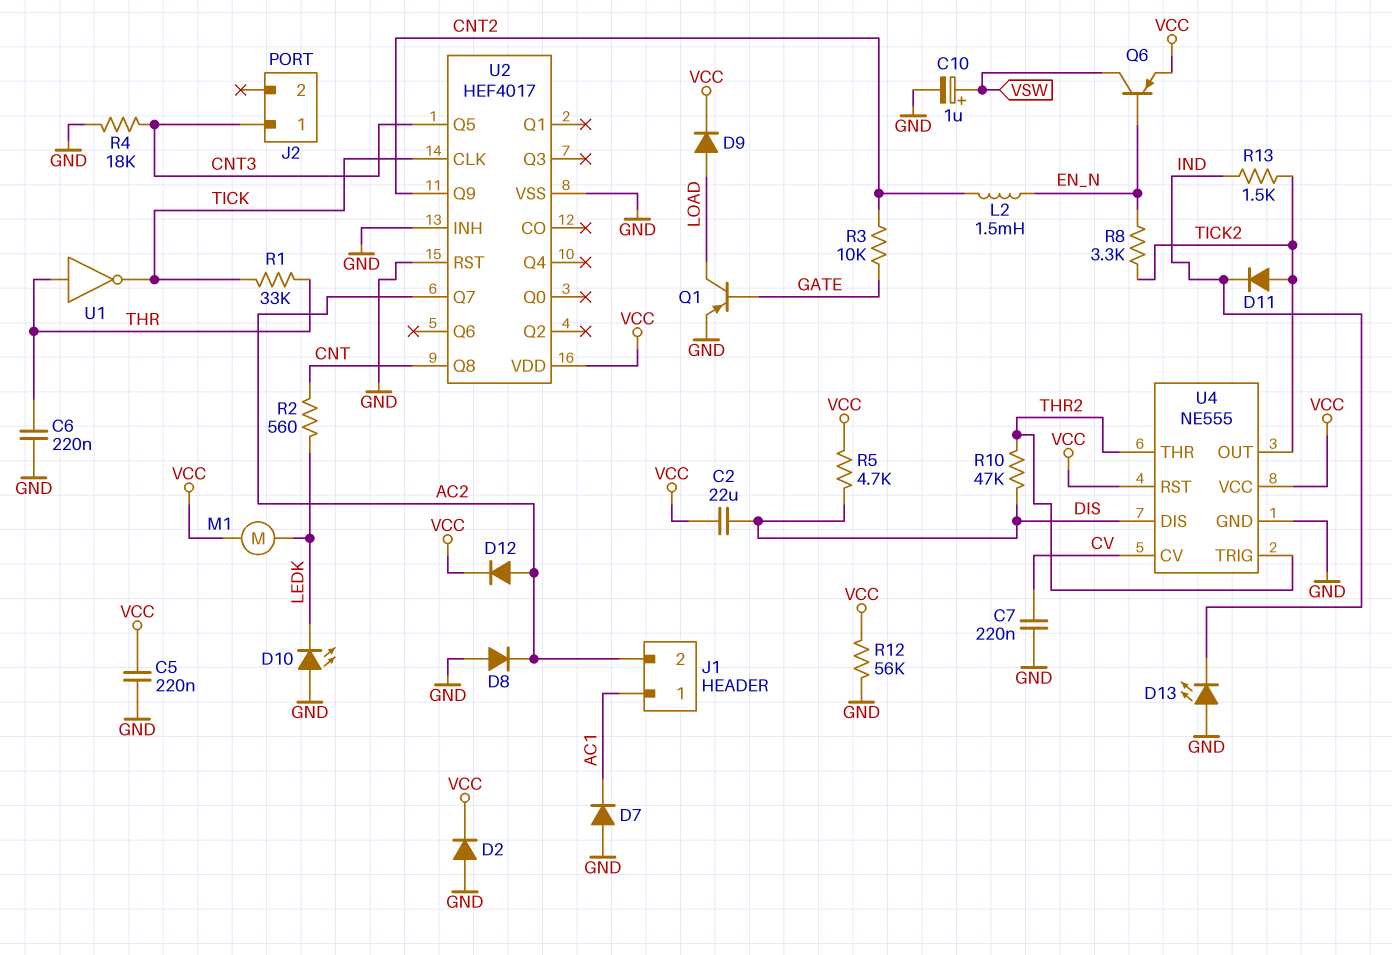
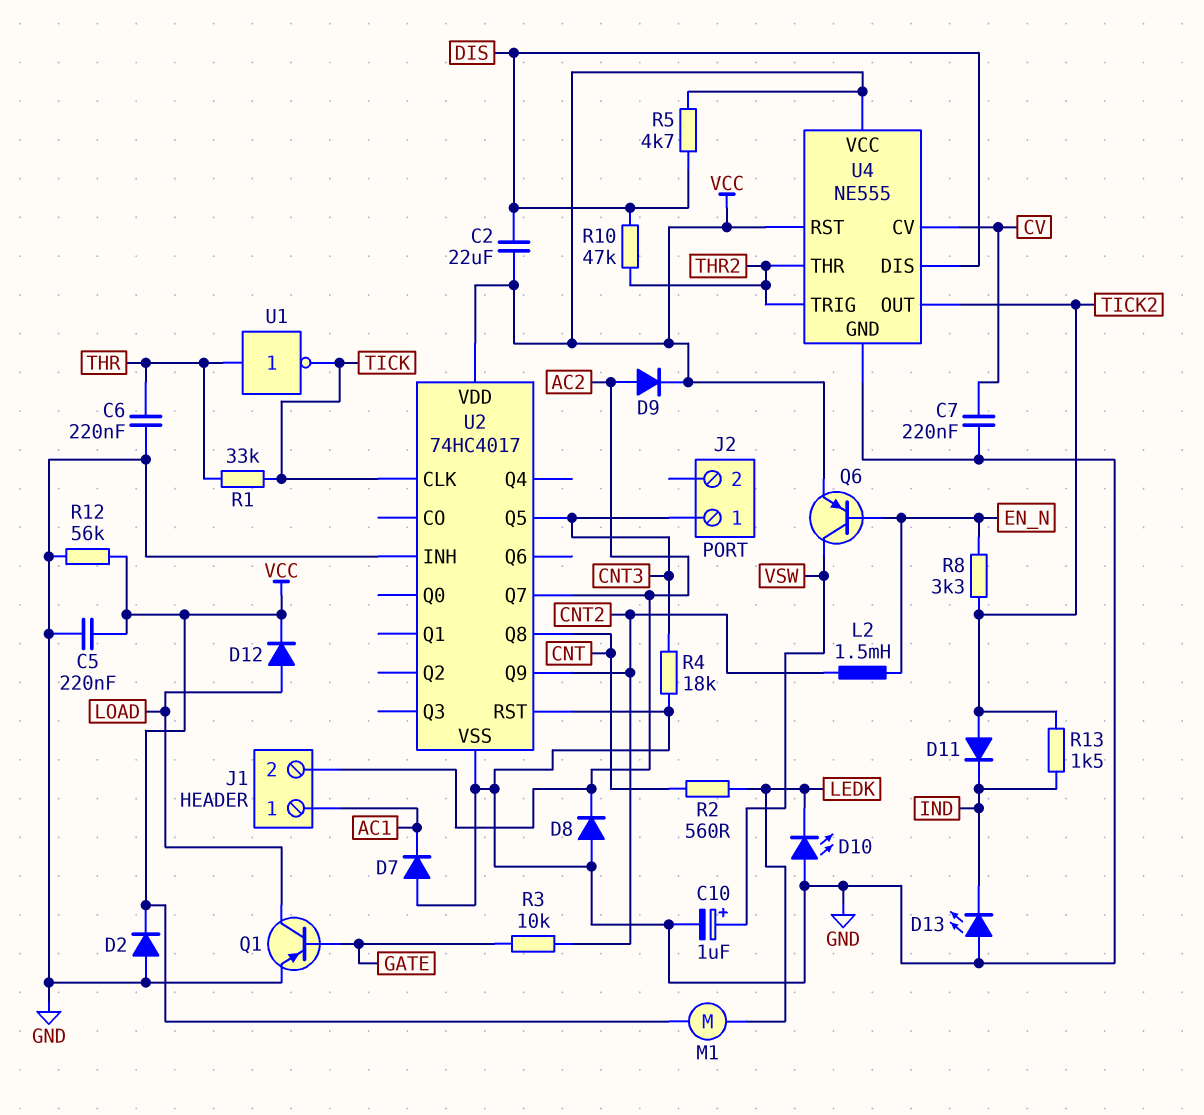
D9: diode (A LOAD, K VCC) -> diode (A AC2, K VCC)
D12: diode (A AC2, K VCC) -> diode (A LOAD, K VCC)
U2: HEF4017 -> 74HC4017

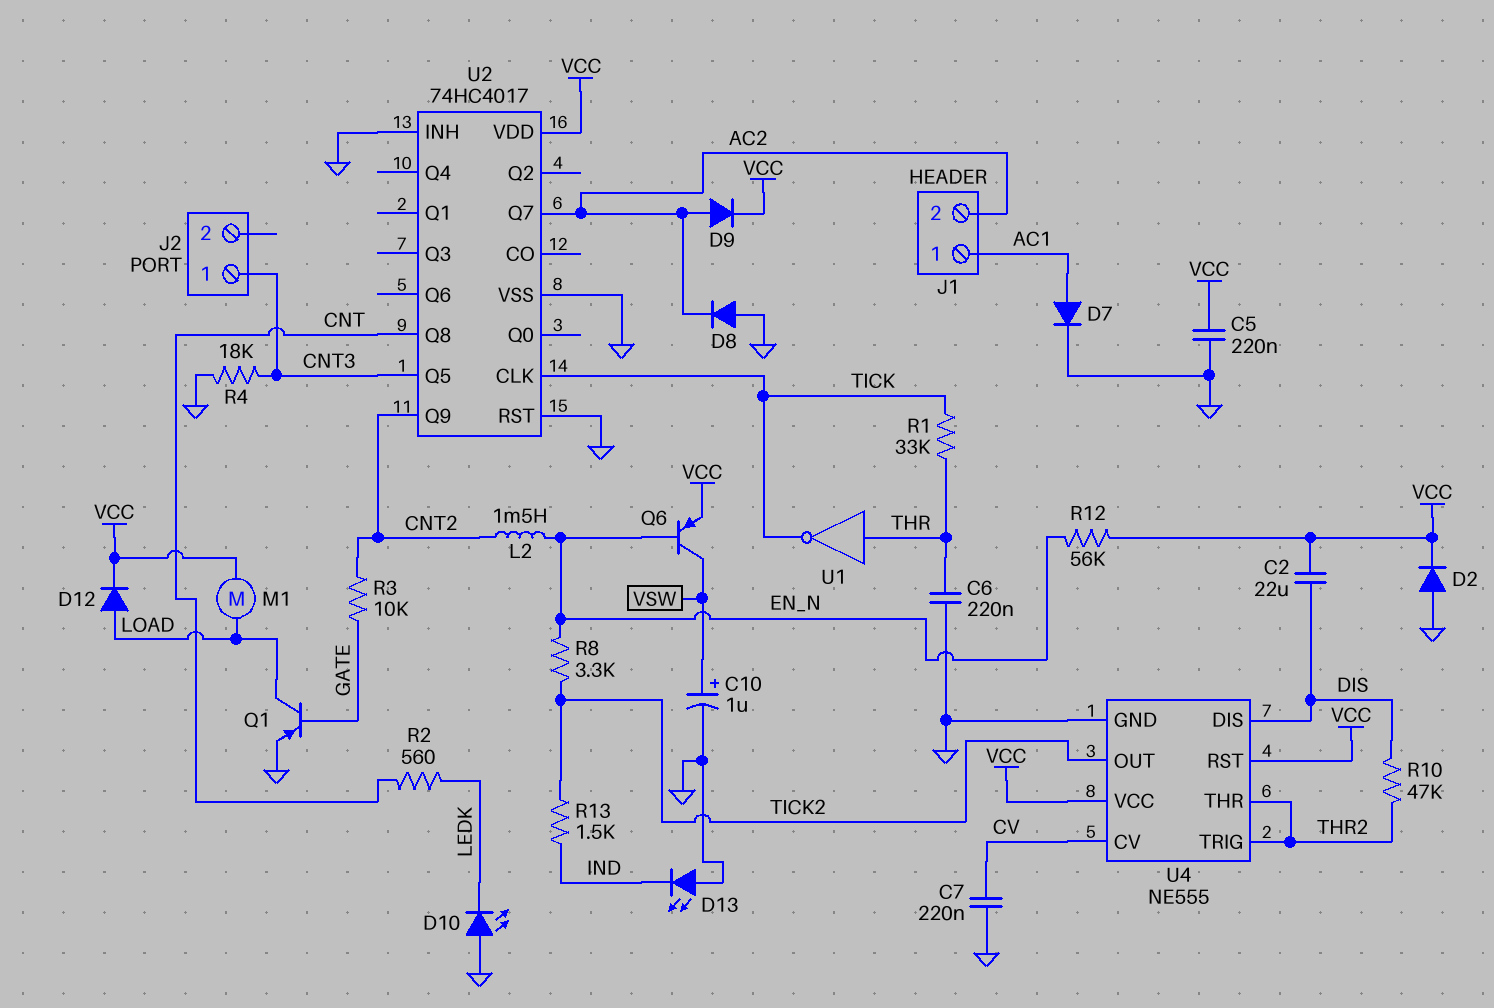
D7: diode (A GND, K AC1) -> diode (A AC1, K GND)
D11: diode (A TICK2, K IND) -> none
M1: motor (LEDK, VCC) -> motor (LOAD, VCC)
R5: 4.7k (DIS, VCC) -> none
R12: 56k (GND, VCC) -> 56k (EN_N, VCC)

